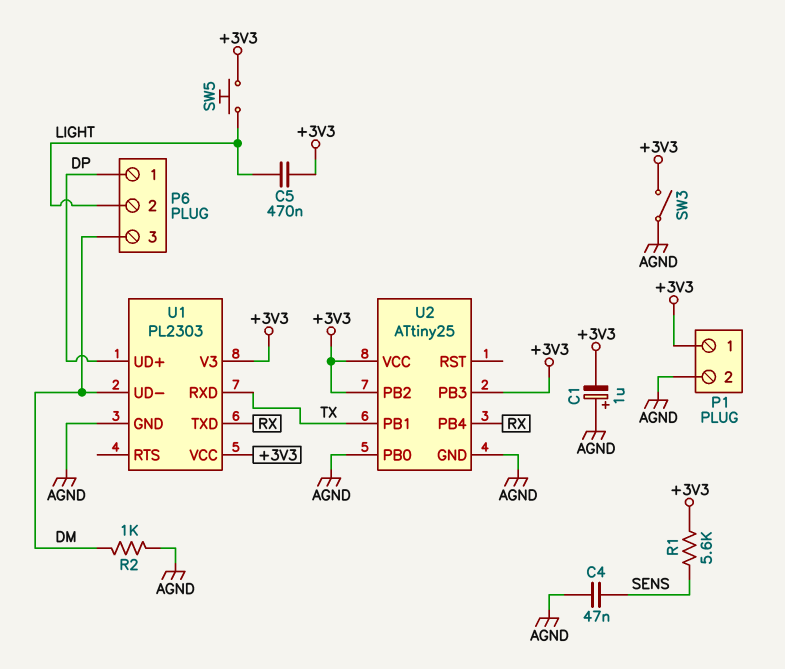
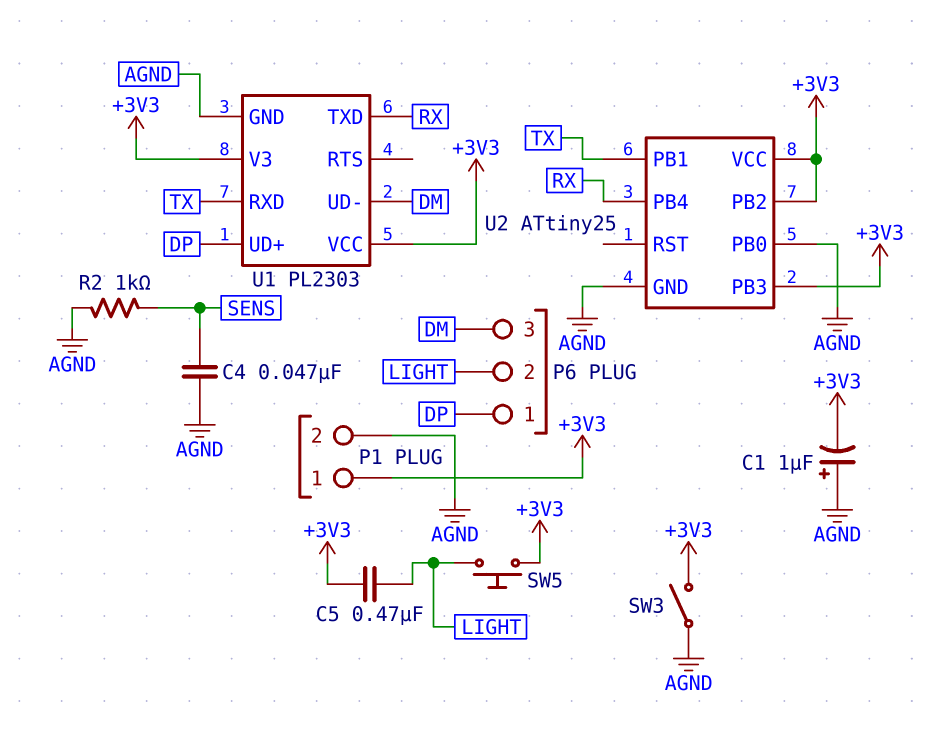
R1: 5.6k (+3V3, SENS) -> none
R2: 1k (AGND, DM) -> 1k (AGND, SENS)

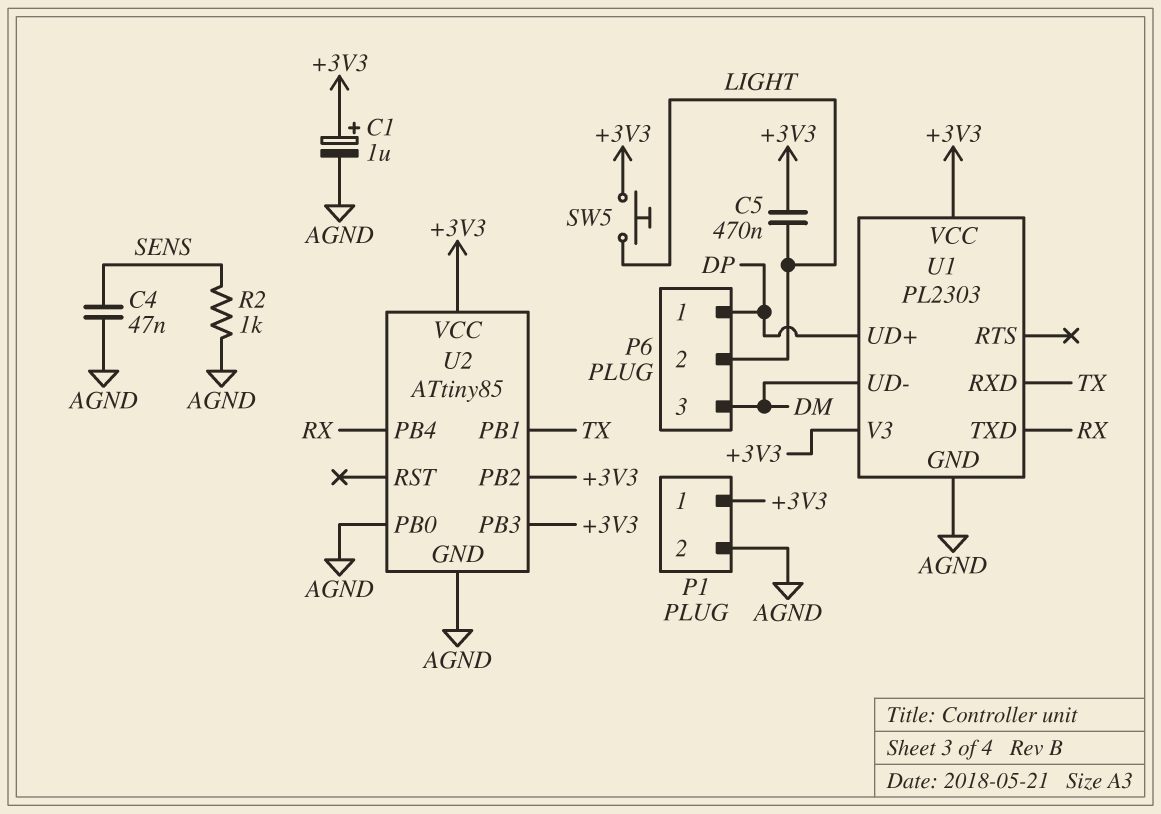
C1: 1uF (plus AGND, minus +3V3) -> 1uF (plus +3V3, minus AGND)
SW3: switch (+3V3, AGND) -> none
U2: ATtiny25 -> ATtiny85

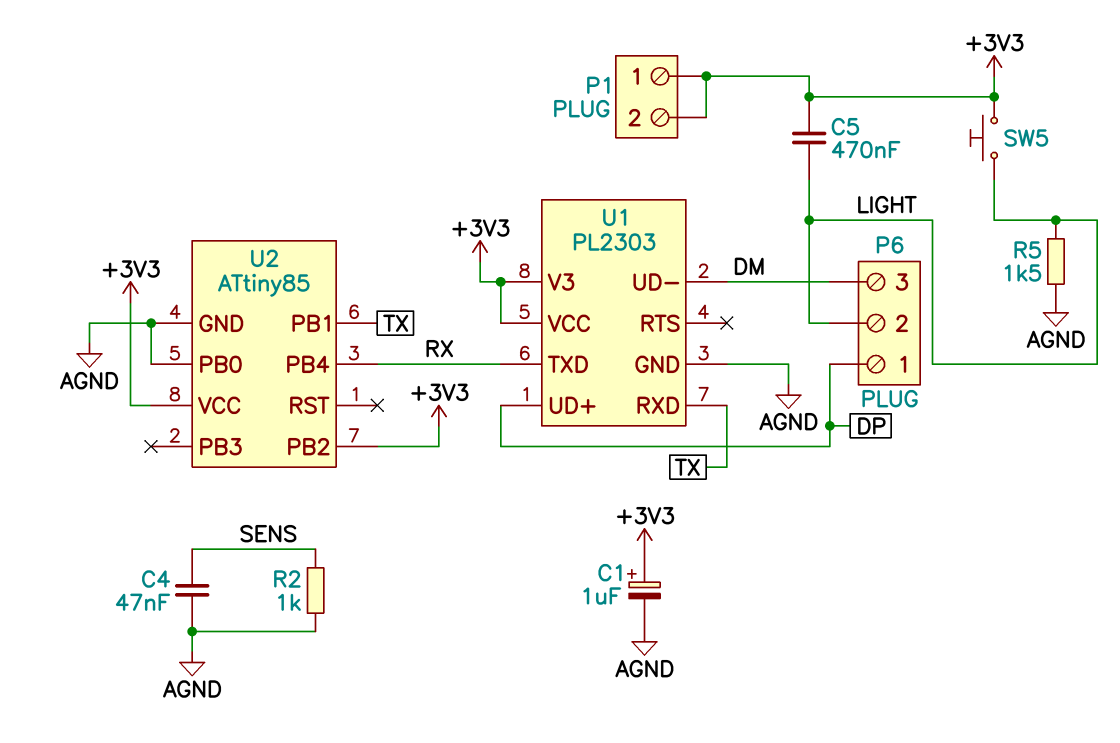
P1 pin 2: AGND -> +3V3
R5: none -> 1.5k (AGND, LIGHT)
U2 pin PB3: +3V3 -> none

